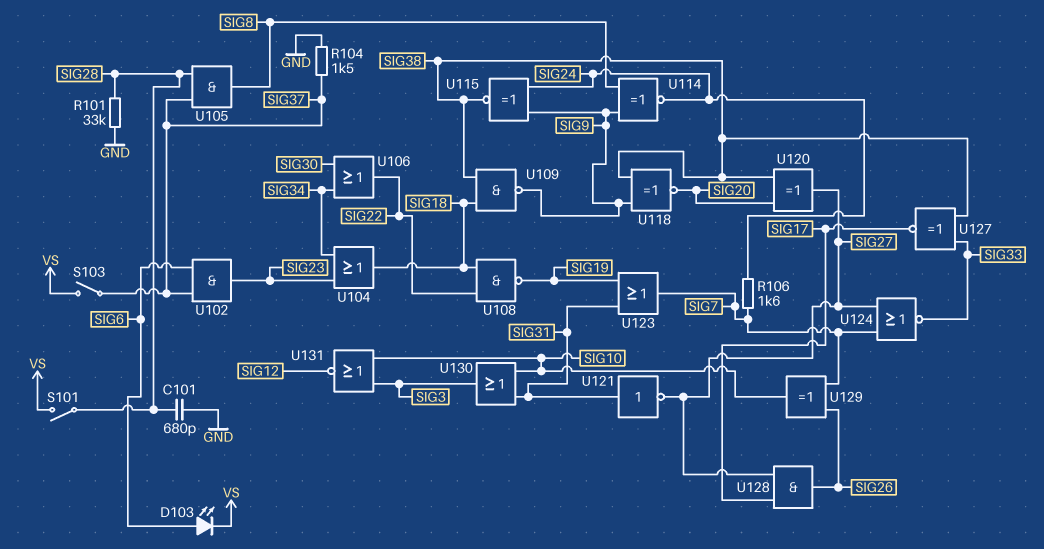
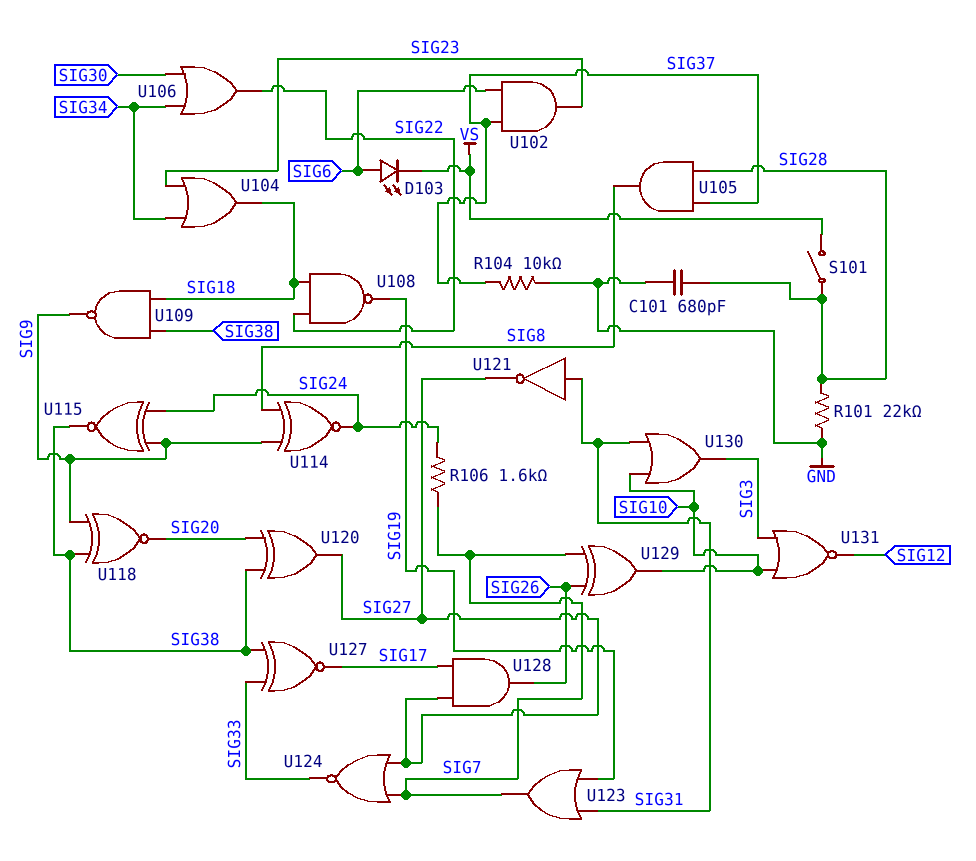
R101: 33k (GND, SIG28) -> 22k (GND, SIG28)
R104: 1.5k (GND, SIG37) -> 10k (GND, SIG37)
S103: switch (SIG37, VS) -> none

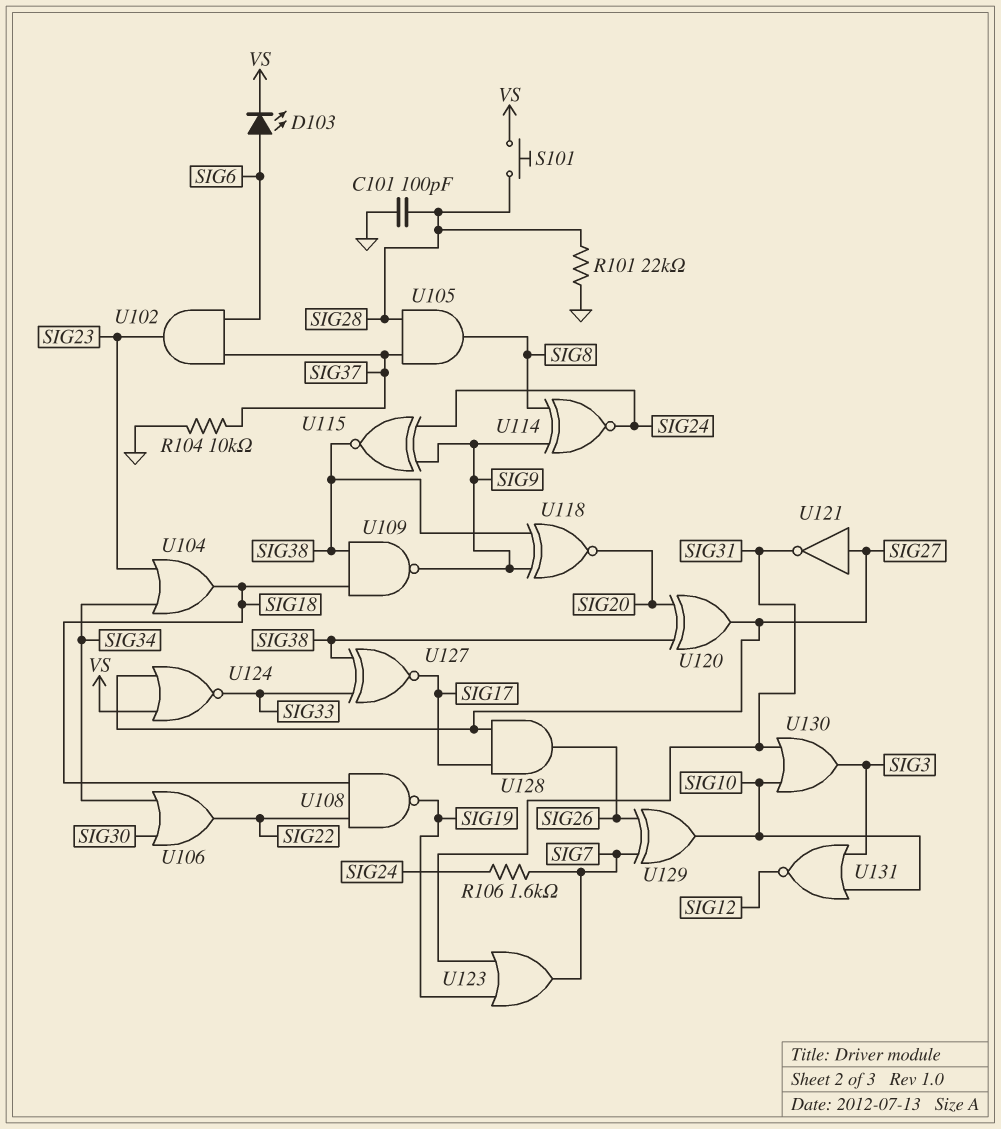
C101: 680pF (GND, SIG28) -> 100pF (GND, SIG28)
S101: switch (SIG28, VS) -> button (SIG28, VS)
U121: NOT (in SIG31, out SIG27) -> NOT (in SIG27, out SIG31)
U124: NOR (in SIG7, in SIG27, out SIG33) -> NOR (in SIG27, in VS, out SIG33)

